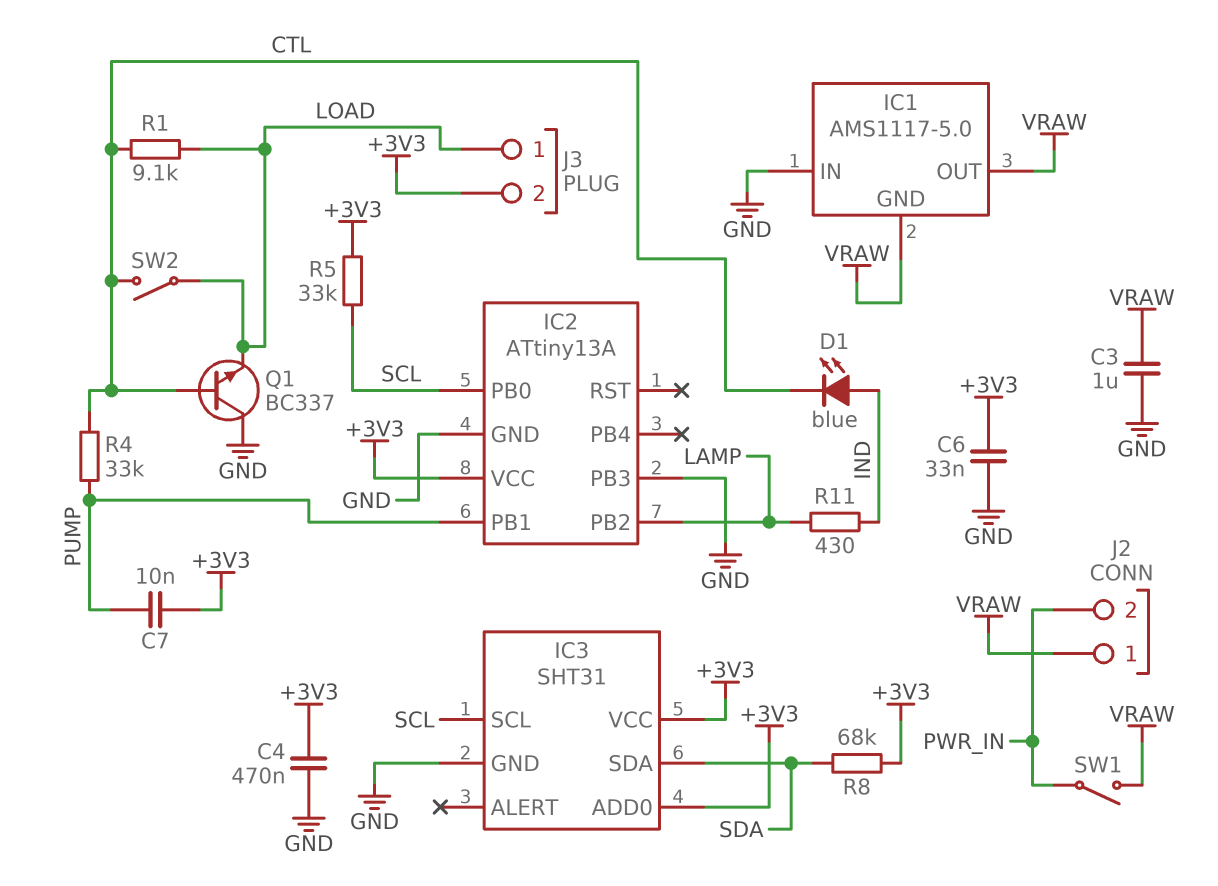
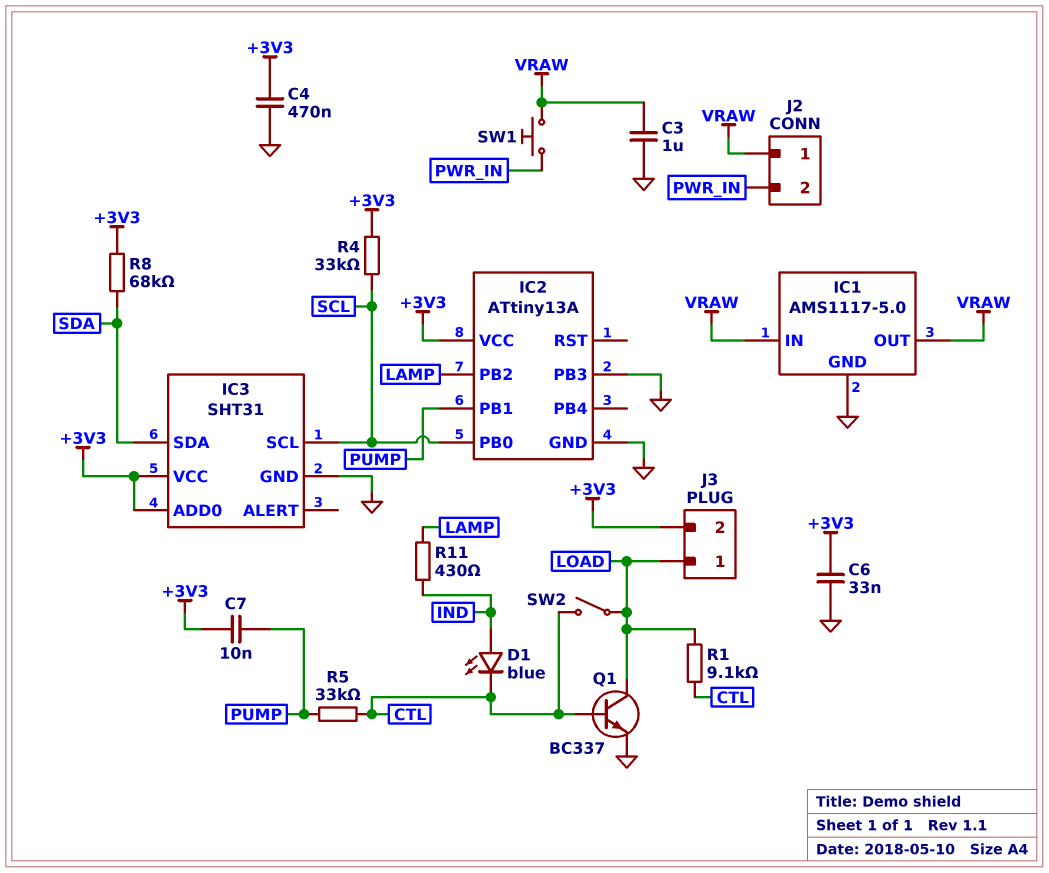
IC1 pin GND: VRAW -> GND
IC1 pin IN: GND -> VRAW
Q1: NPN BC337 (B CTL, C GND, E LOAD) -> NPN BC337 (B CTL, C LOAD, E GND)
R4: 33k (CTL, PUMP) -> 33k (+3V3, SCL)
R5: 33k (+3V3, SCL) -> 33k (CTL, PUMP)
SW1: switch (PWR_IN, VRAW) -> button (PWR_IN, VRAW)

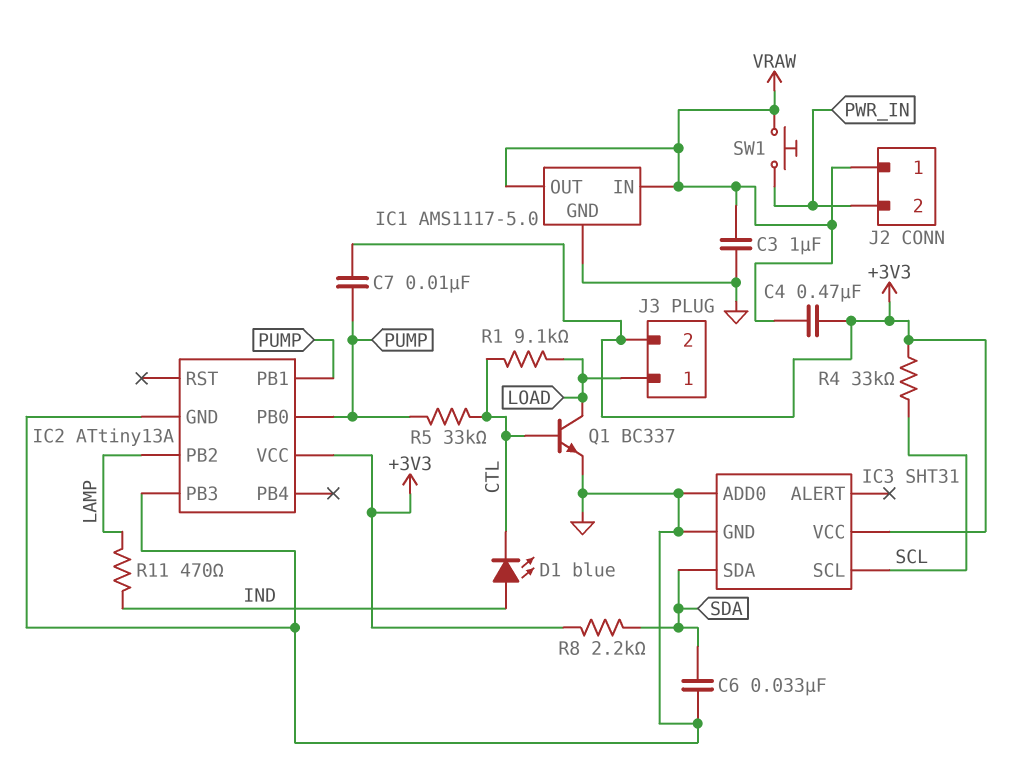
C4: 470nF (+3V3, GND) -> 470nF (+3V3, VRAW)
C6: 33nF (+3V3, GND) -> 33nF (GND, SDA)
IC2 pin PB0: SCL -> PUMP
IC3 pin ADD0: +3V3 -> GND
R8: 68k (+3V3, SDA) -> 2.2k (+3V3, SDA)
R11: 430 (IND, LAMP) -> 470 (IND, LAMP)
SW2: switch (CTL, LOAD) -> none

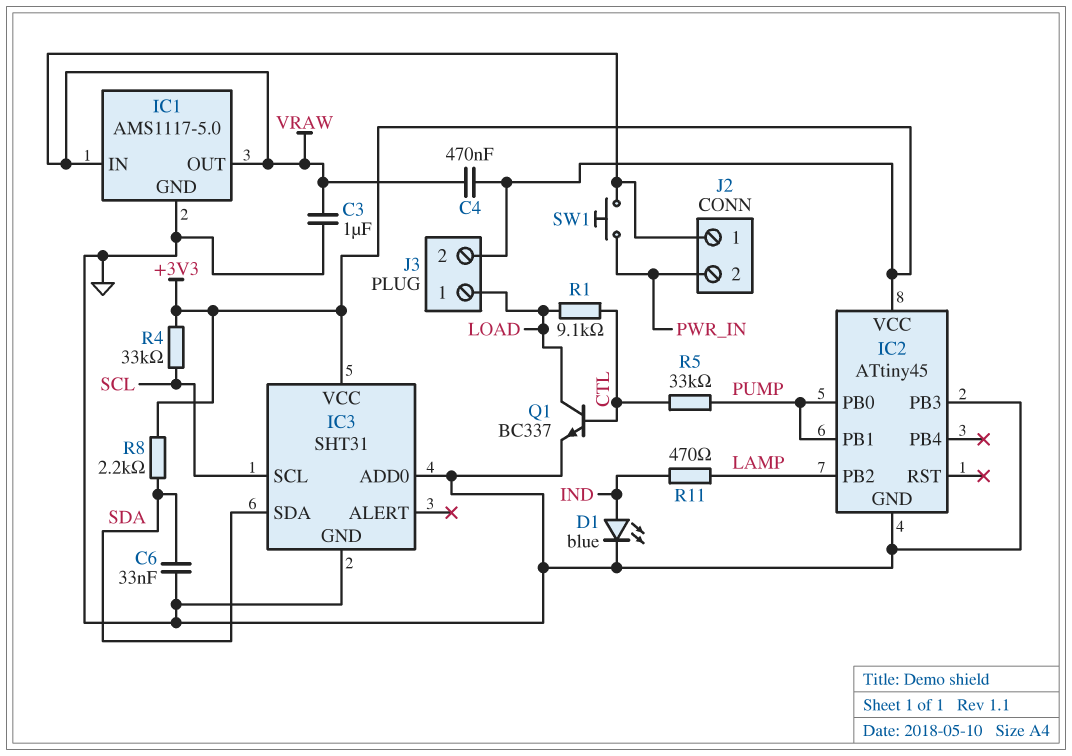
C7: 10nF (+3V3, PUMP) -> none
D1: LED blue (A IND, K CTL) -> LED blue (A IND, K GND)
IC2: ATtiny13A -> ATtiny45

